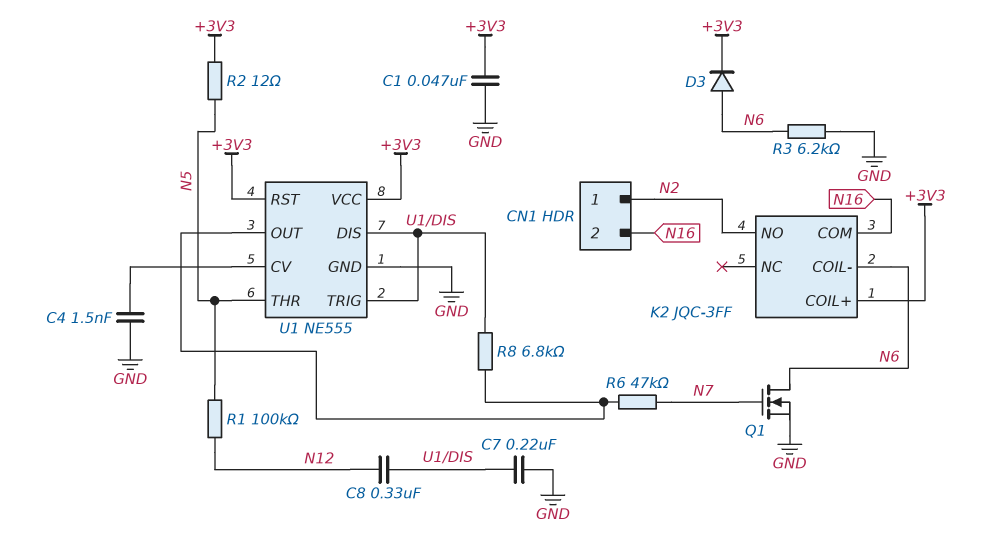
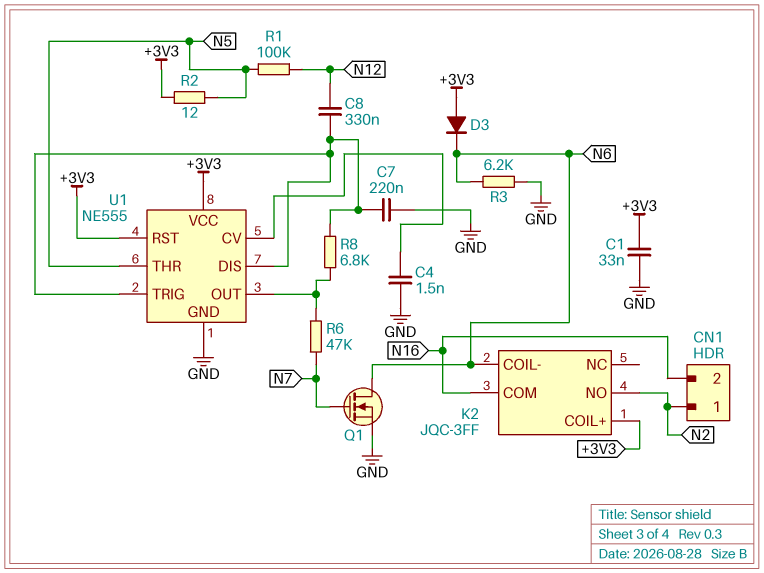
C1: 47nF (+3V3, GND) -> 33nF (+3V3, GND)
D3: diode (A N6, K +3V3) -> diode (A +3V3, K N6)

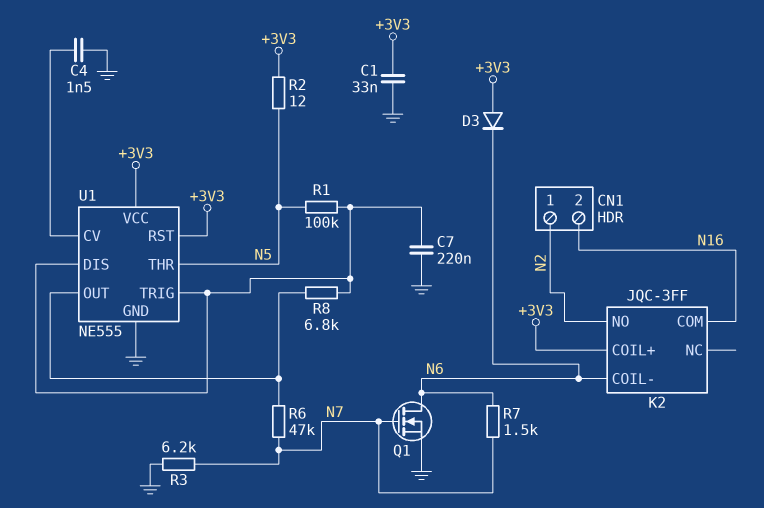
C8: 330nF (N12, U1/DIS) -> none
R1: 100k (N5, N12) -> 100k (N5, U1/DIS)
R3: 6.2k (GND, N6) -> 6.2k (GND, N7)
R7: none -> 1.5k (N6, N7)

